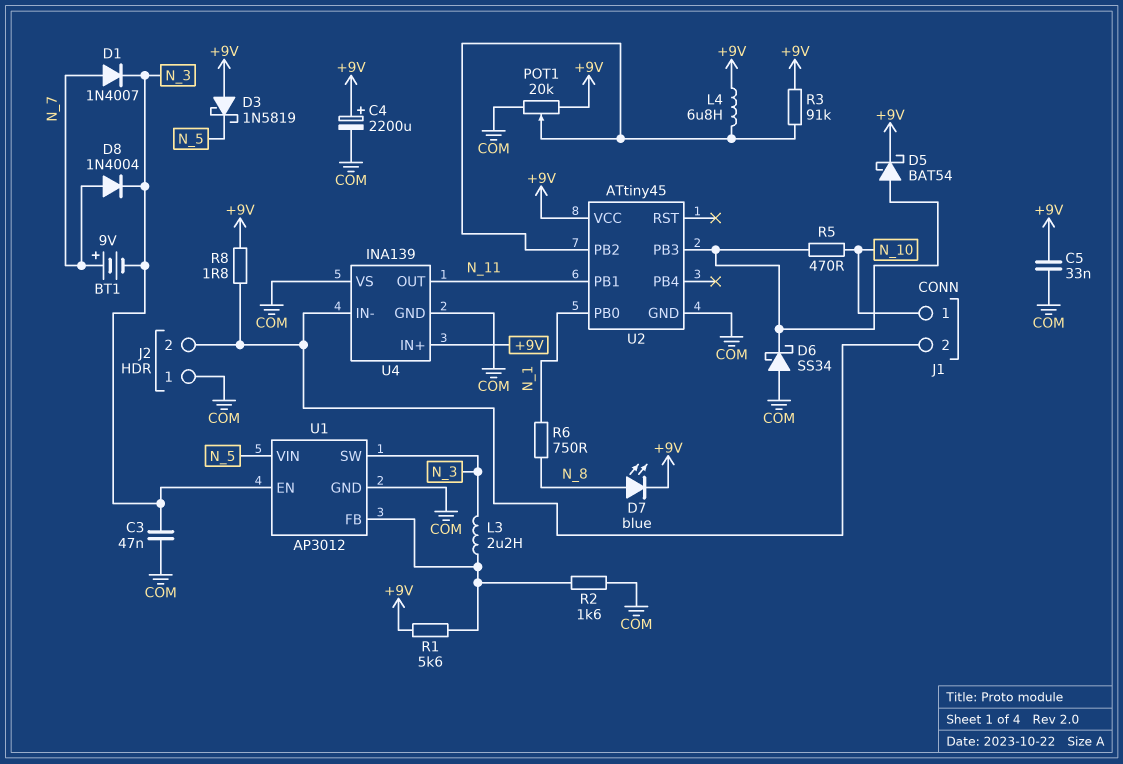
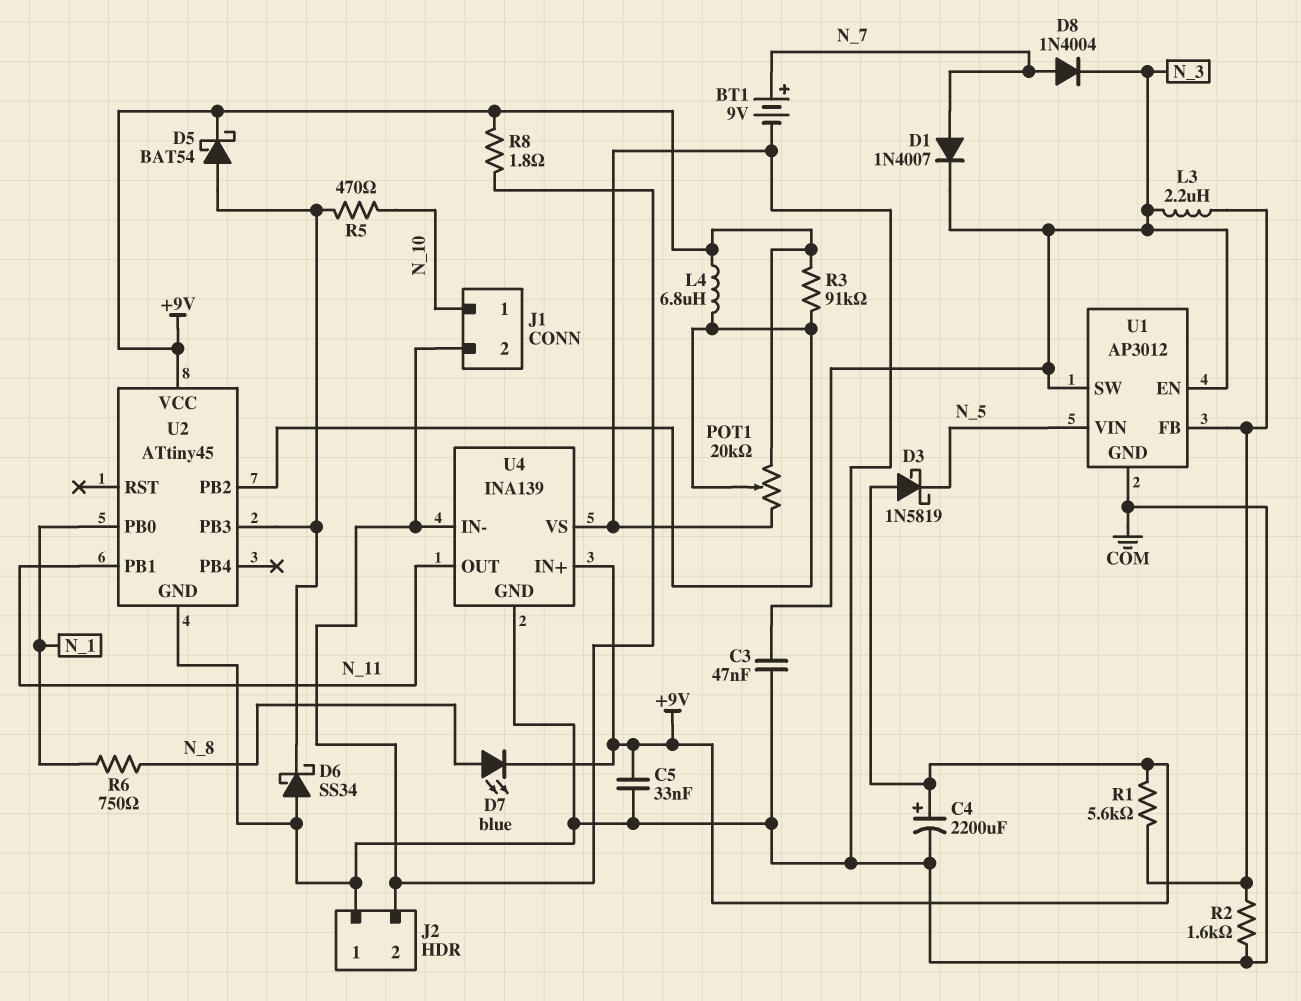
BT1: 9V (plus N_7, minus N_3) -> 9V (plus N_7, minus COM)

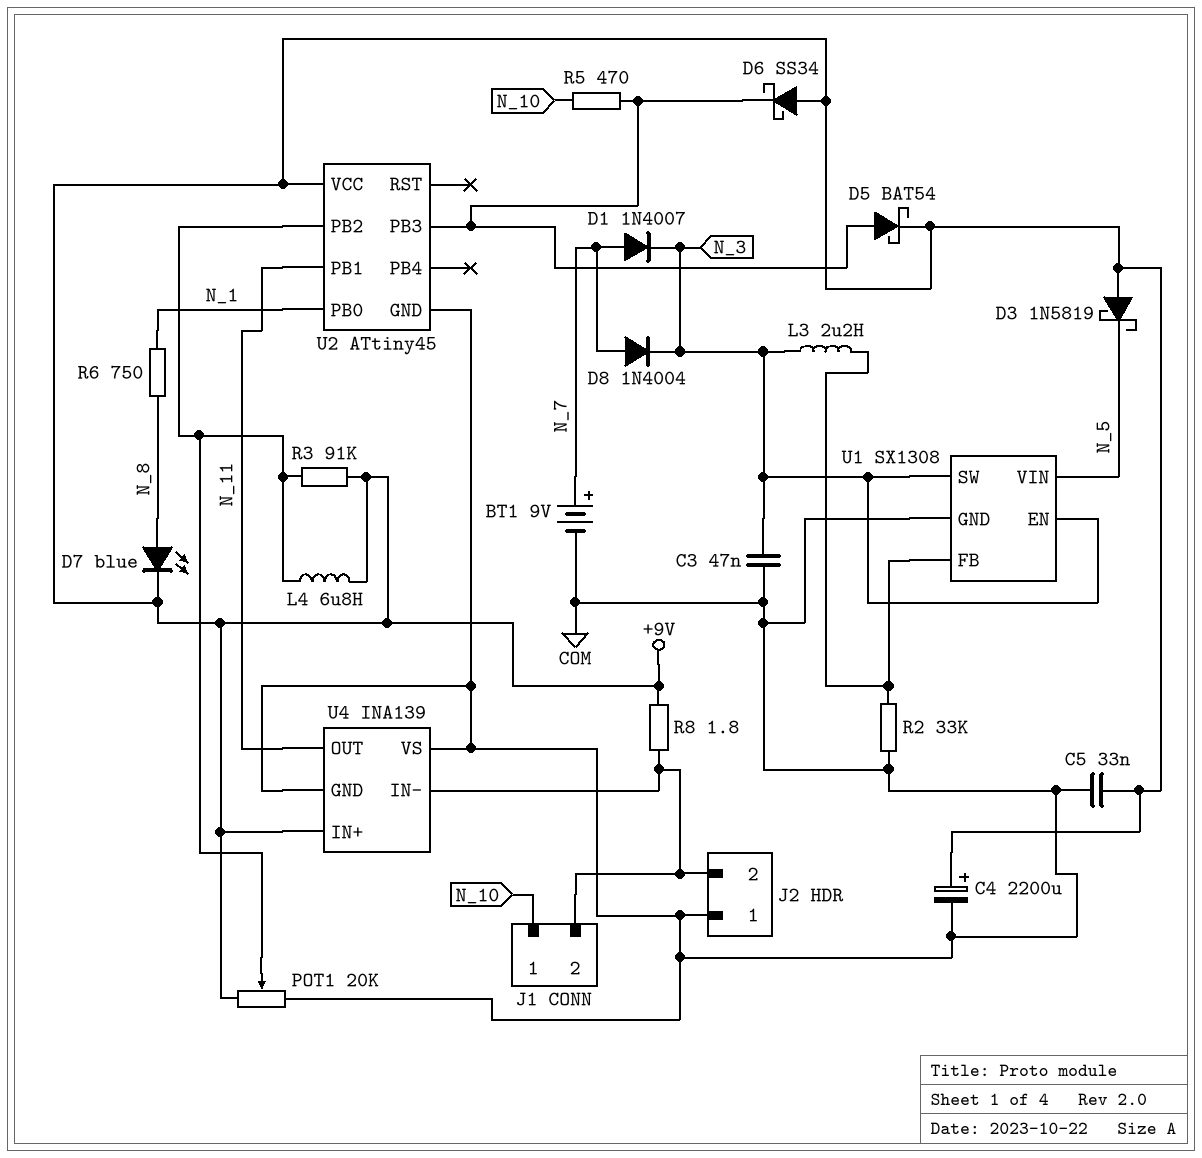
D6: schottky SS34 (A COM, K U2/PB3) -> schottky SS34 (A +9V, K U2/PB3)
R1: 5.6k (+9V, U1/FB) -> none
R2: 1.6k (COM, U1/FB) -> 33k (COM, U1/FB)
U1: AP3012 -> SX1308

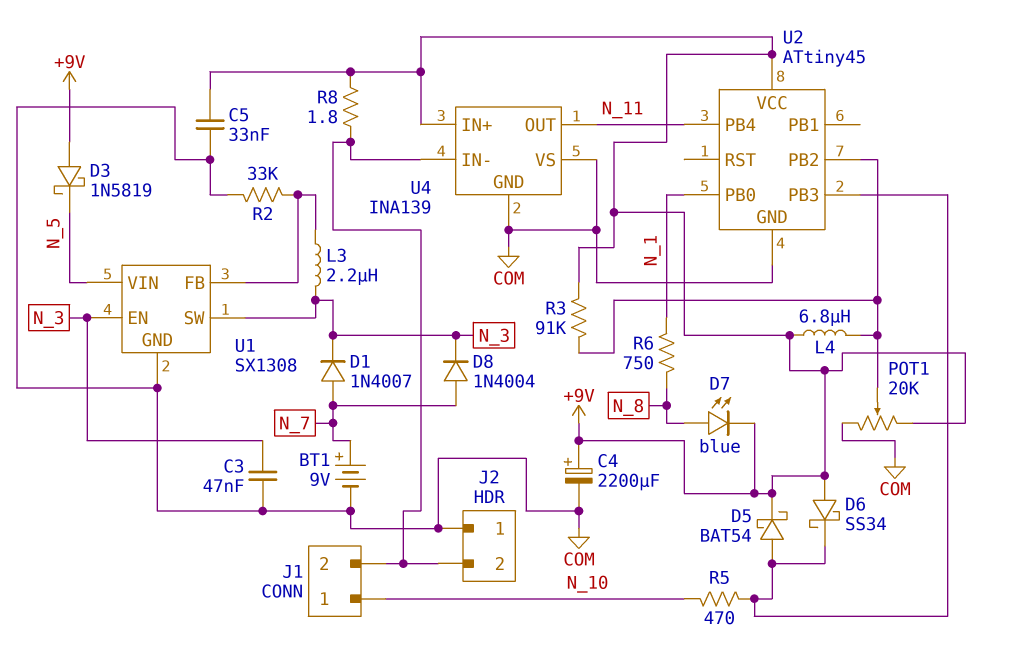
U2 pin PB1: N_11 -> none
U2 pin PB4: none -> N_11

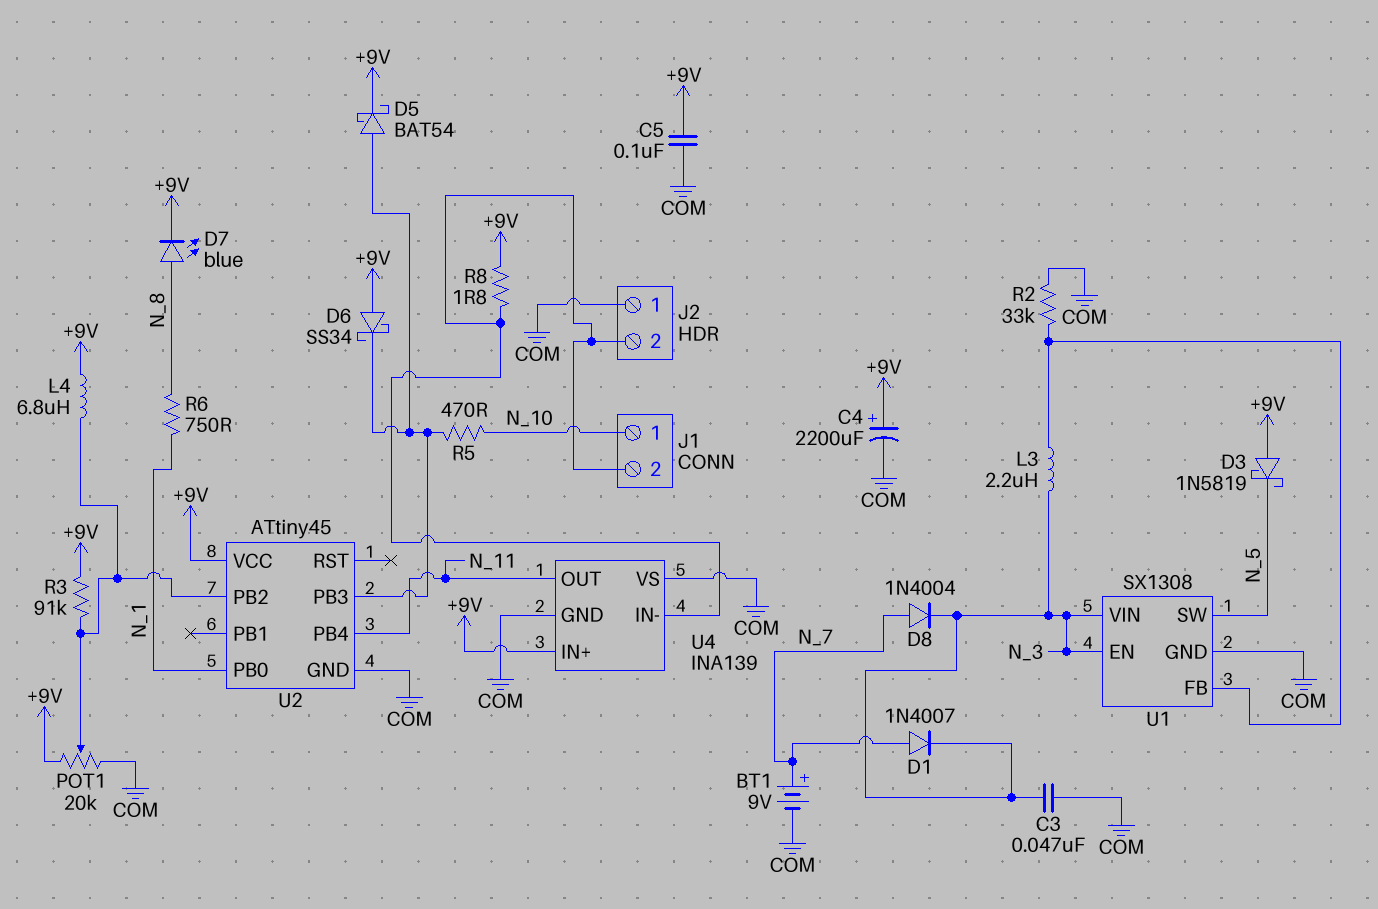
C5: 33nF (+9V, COM) -> 100nF (+9V, COM)
U1 pin SW: N_3 -> N_5
U1 pin VIN: N_5 -> N_3

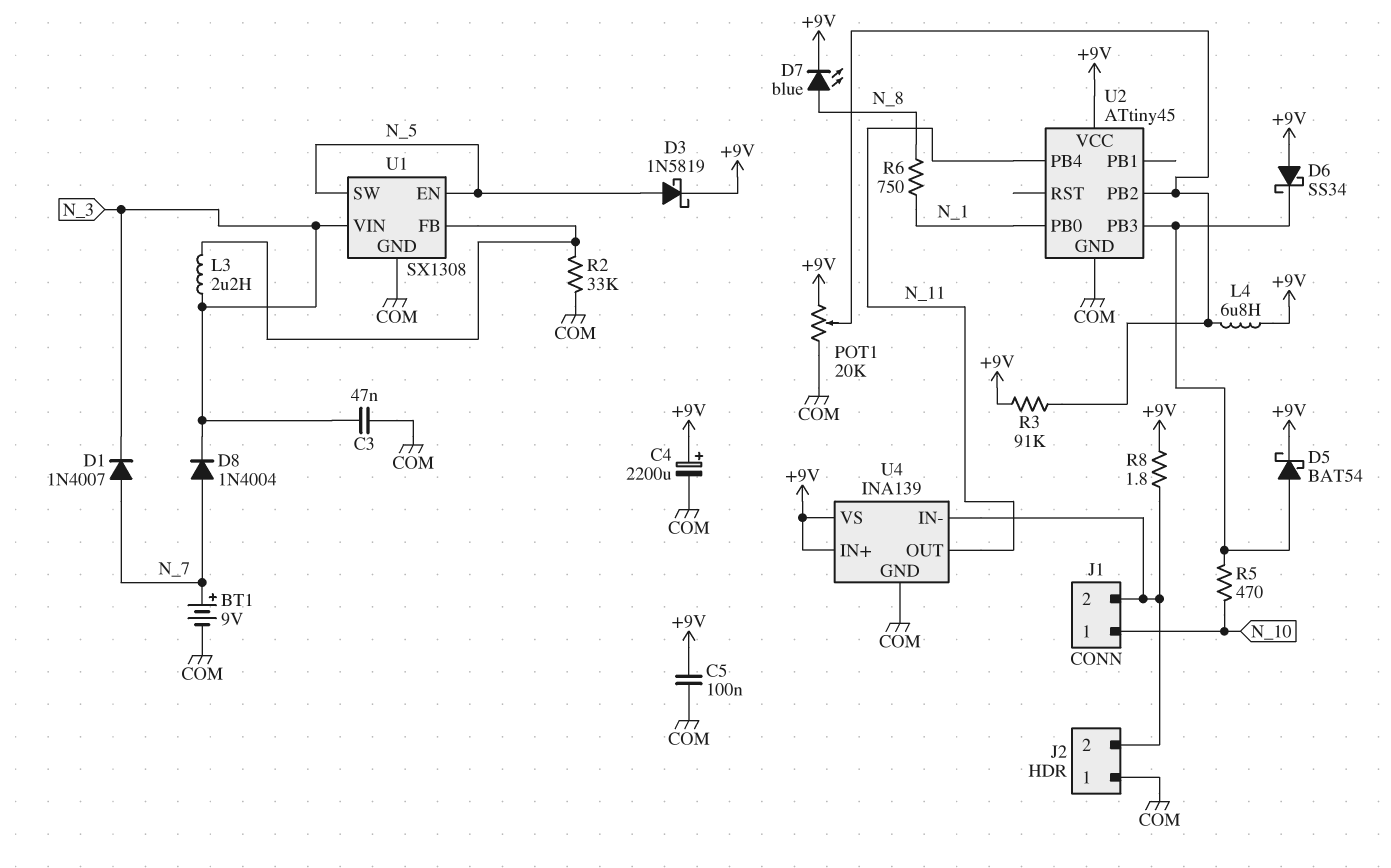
D3: schottky 1N5819 (A +9V, K N_5) -> schottky 1N5819 (A N_5, K +9V)
U1 pin EN: N_3 -> N_5
U4 pin VS: COM -> +9V

